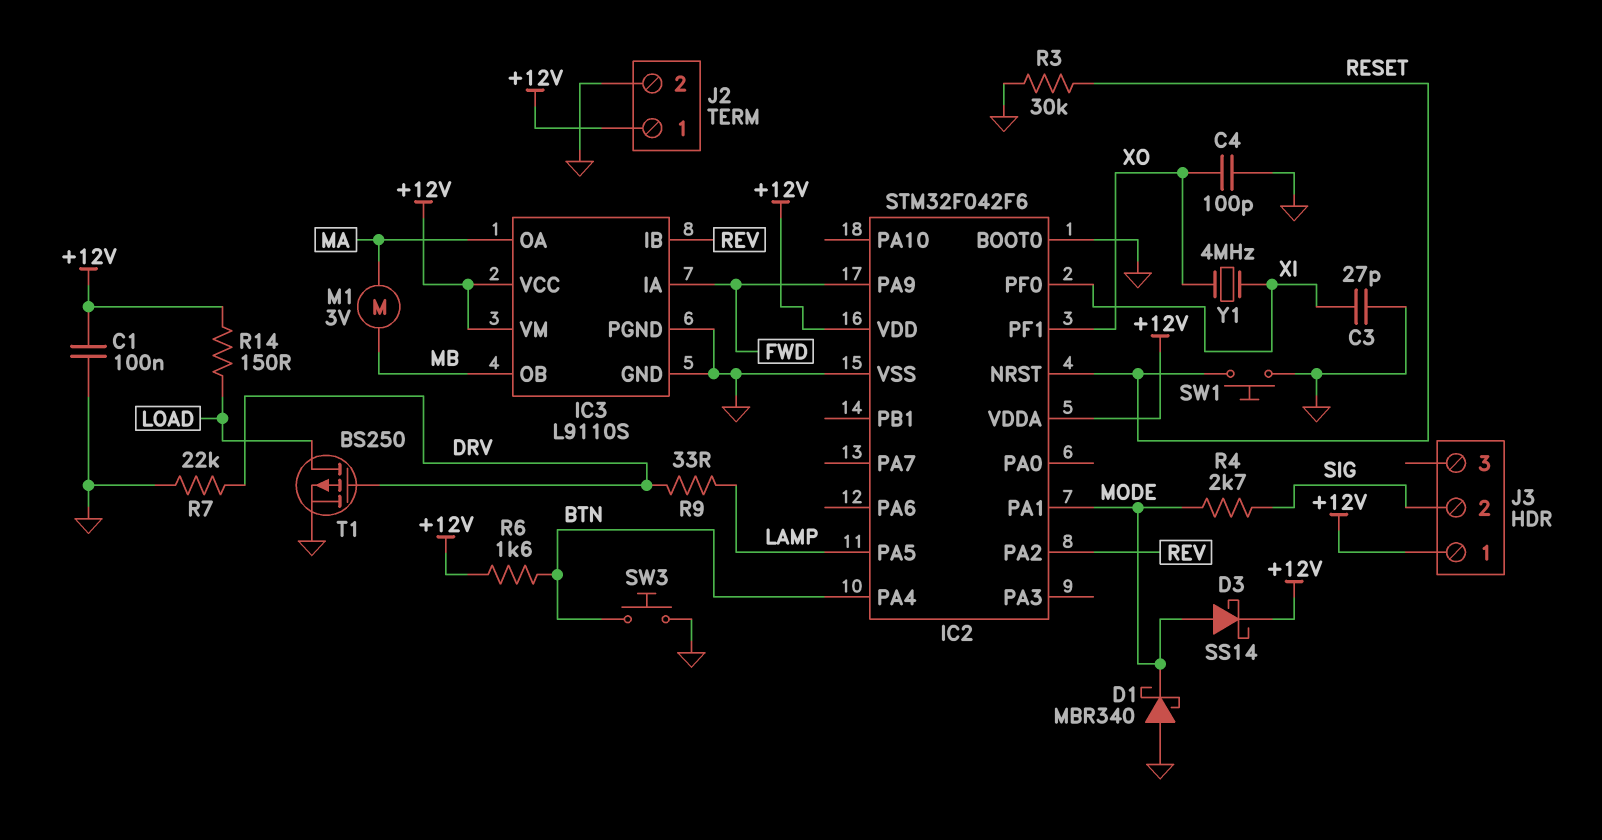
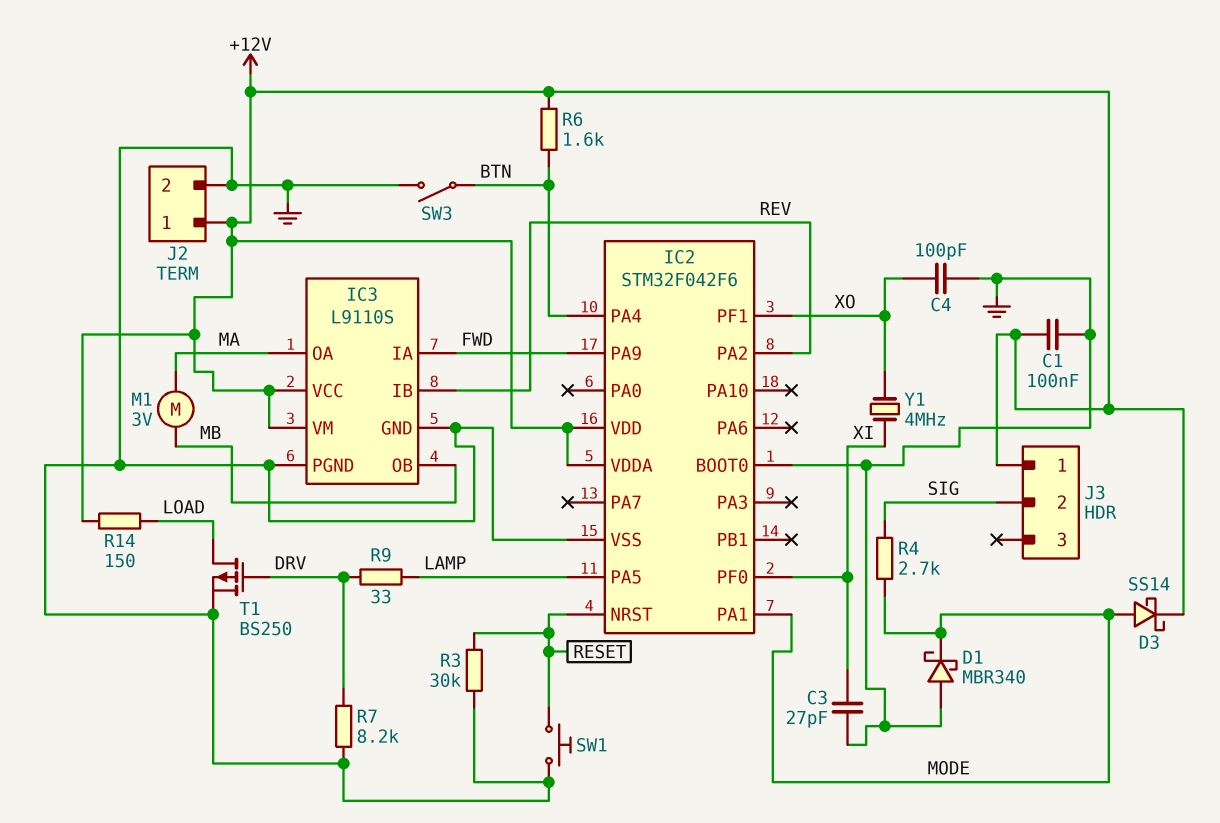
R7: 22k (DRV, GND) -> 8.2k (DRV, GND)
SW3: button (BTN, GND) -> switch (BTN, GND)

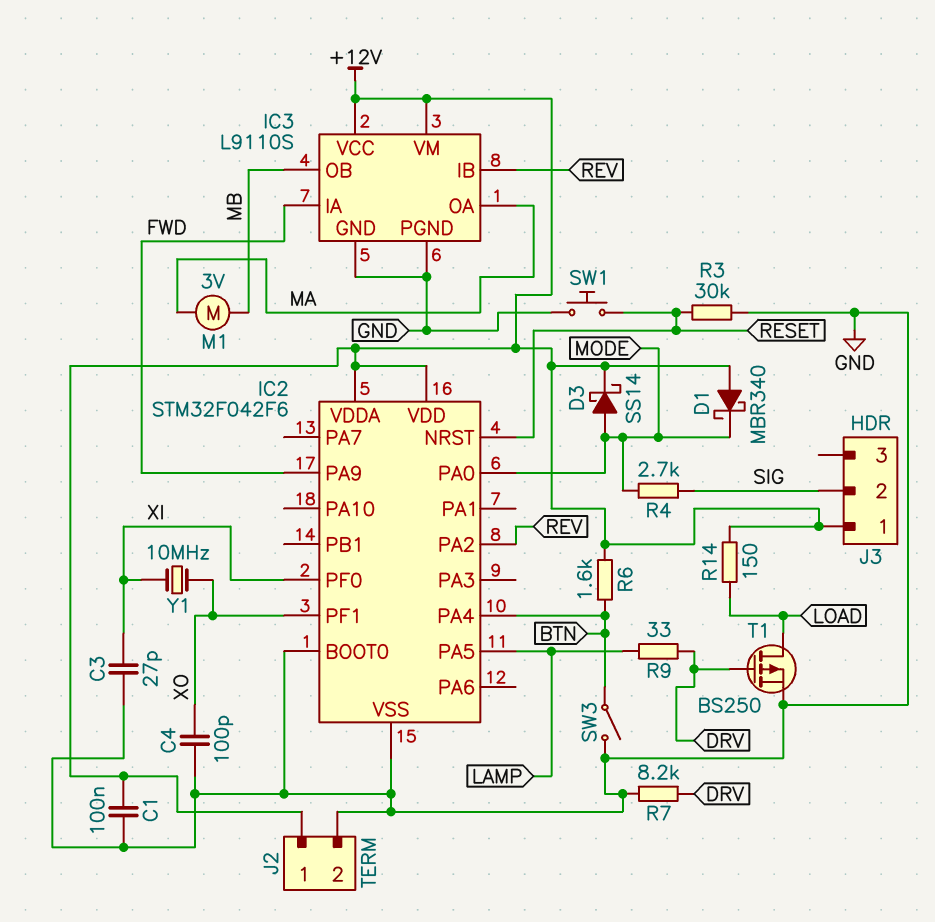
D1: schottky MBR340 (A GND, K MODE) -> schottky MBR340 (A +12V, K MODE)
IC2 pin PA0: none -> MODE
IC2 pin PA1: MODE -> none
Y1: 4MHz (XI, XO) -> 10MHz (XI, XO)

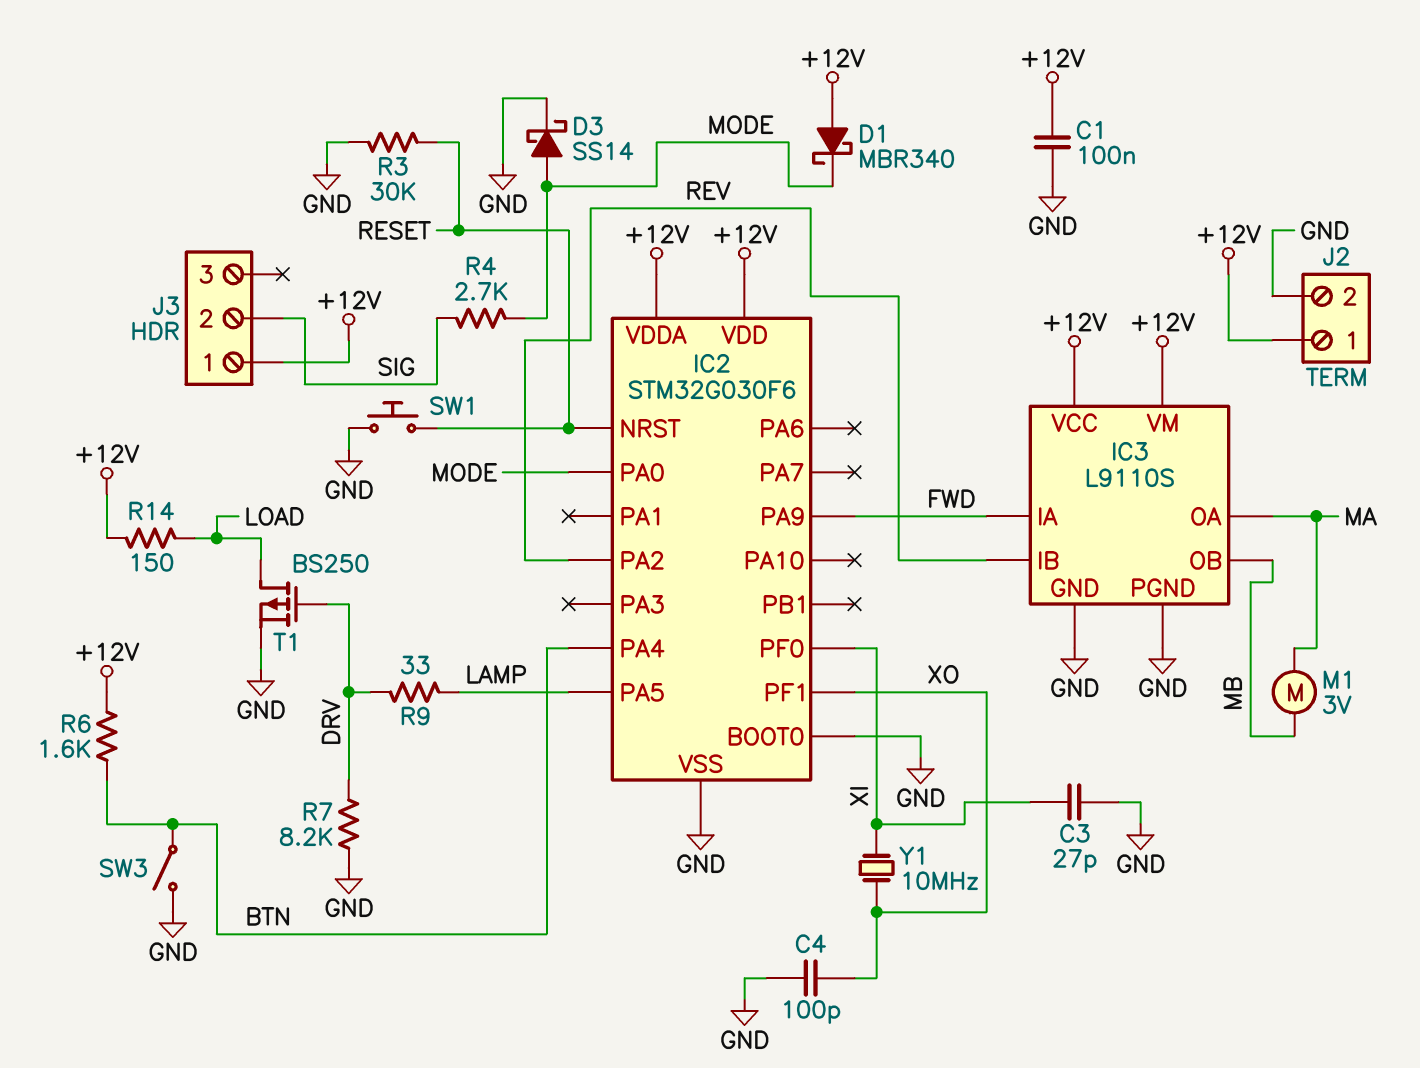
D3: schottky SS14 (A MODE, K +12V) -> schottky SS14 (A MODE, K GND)
IC2: STM32F042F6 -> STM32G030F6

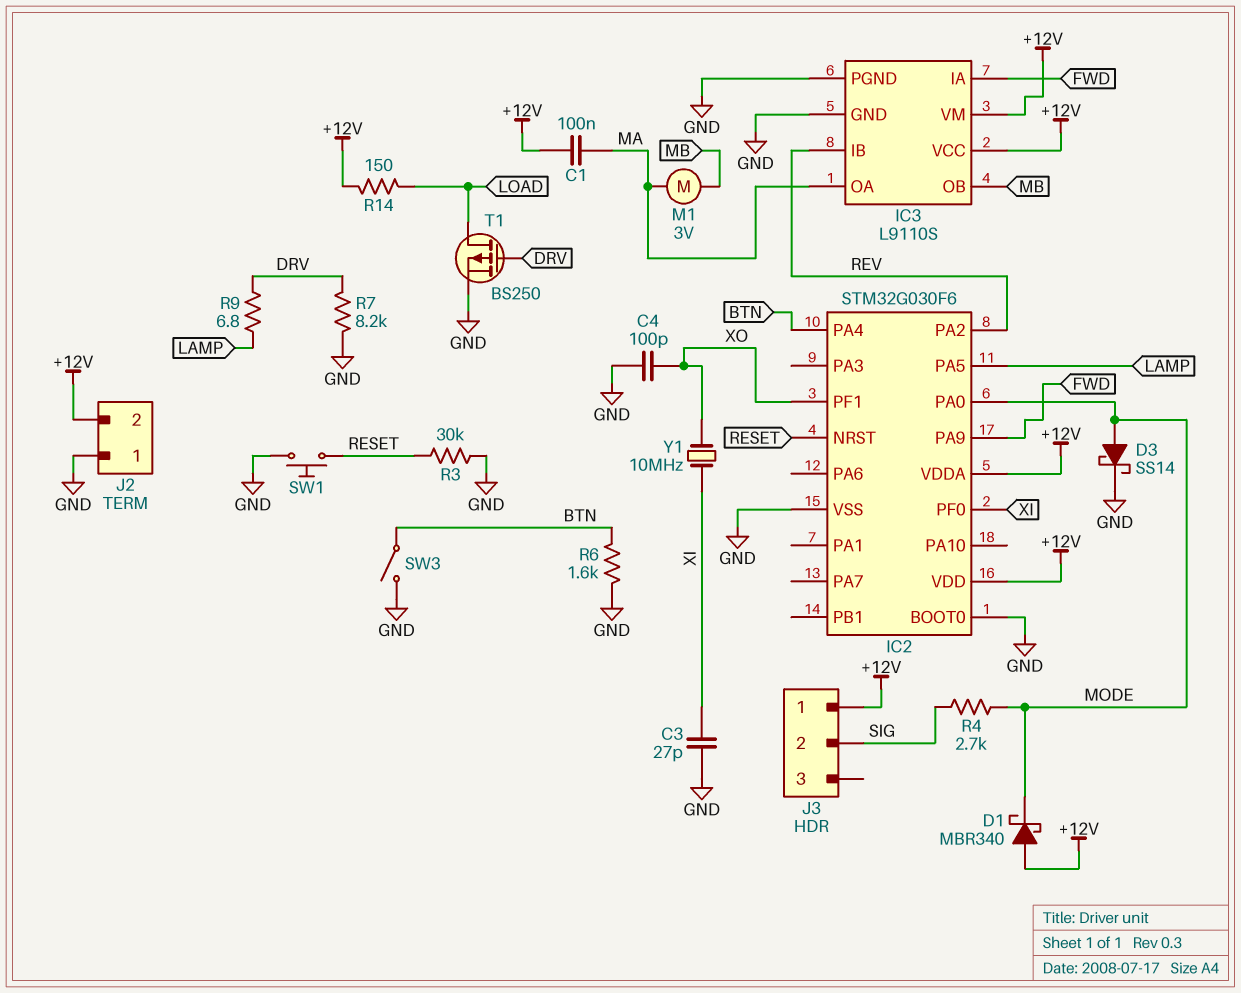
C1: 100nF (+12V, GND) -> 100nF (+12V, MA)
J2 pin 1: +12V -> GND
J2 pin 2: GND -> +12V
R6: 1.6k (+12V, BTN) -> 1.6k (BTN, GND)
R9: 33 (DRV, LAMP) -> 6.8 (DRV, LAMP)

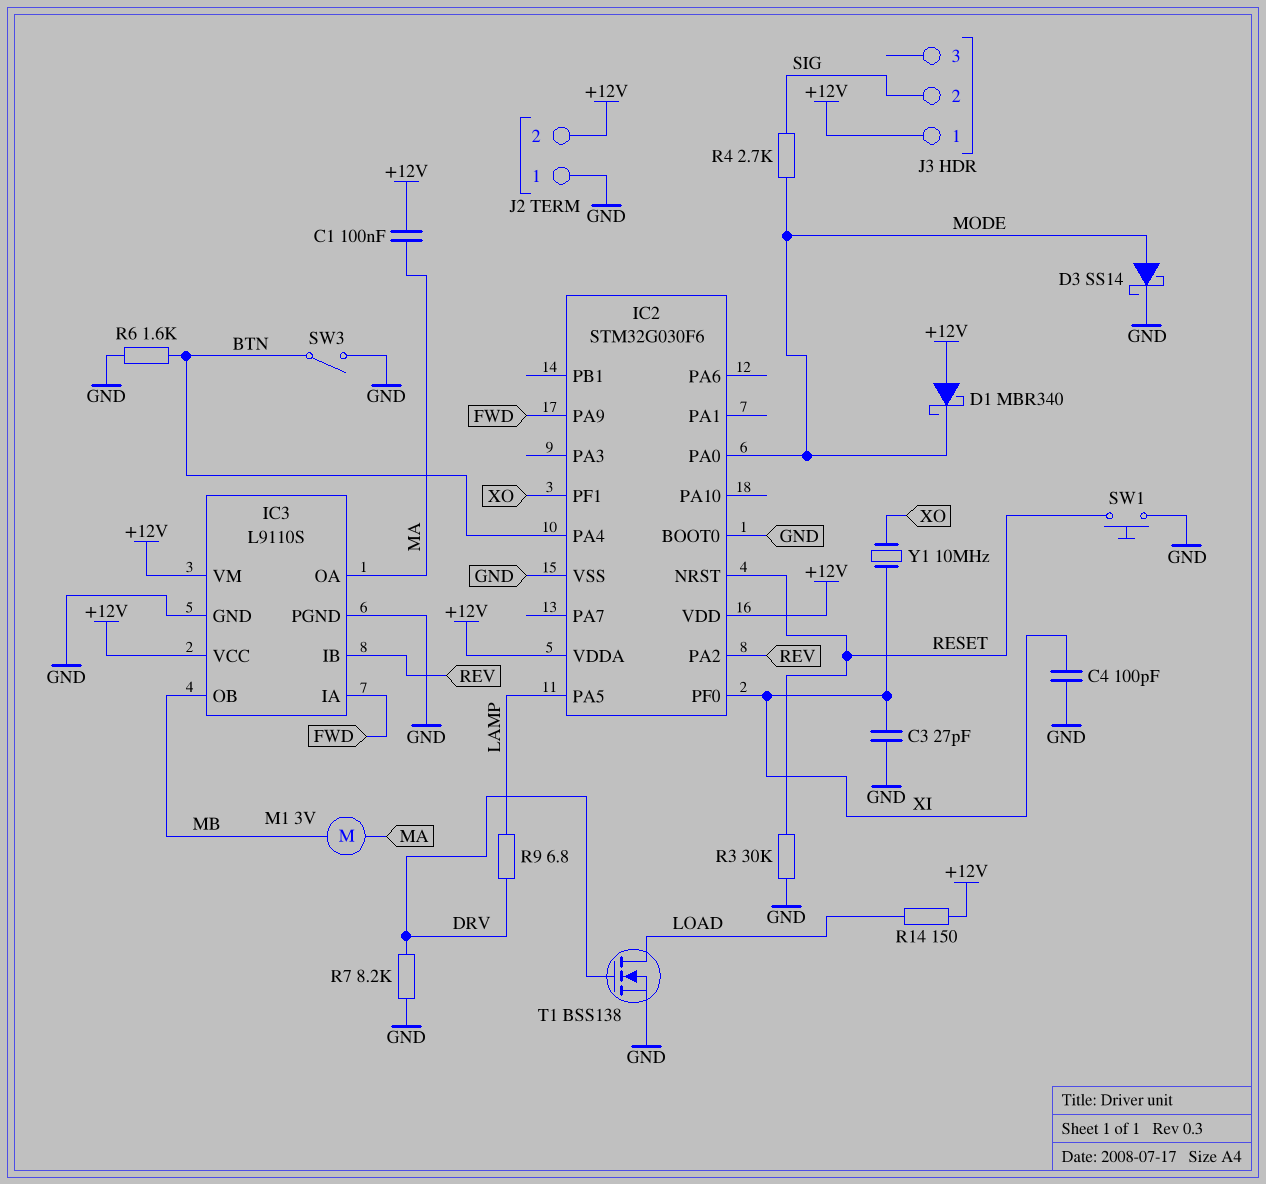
C4: 100pF (GND, XO) -> 100pF (GND, XI)
T1: PMOS BS250 (G DRV, D LOAD, S GND) -> NMOS BSS138 (G DRV, D LOAD, S GND)

